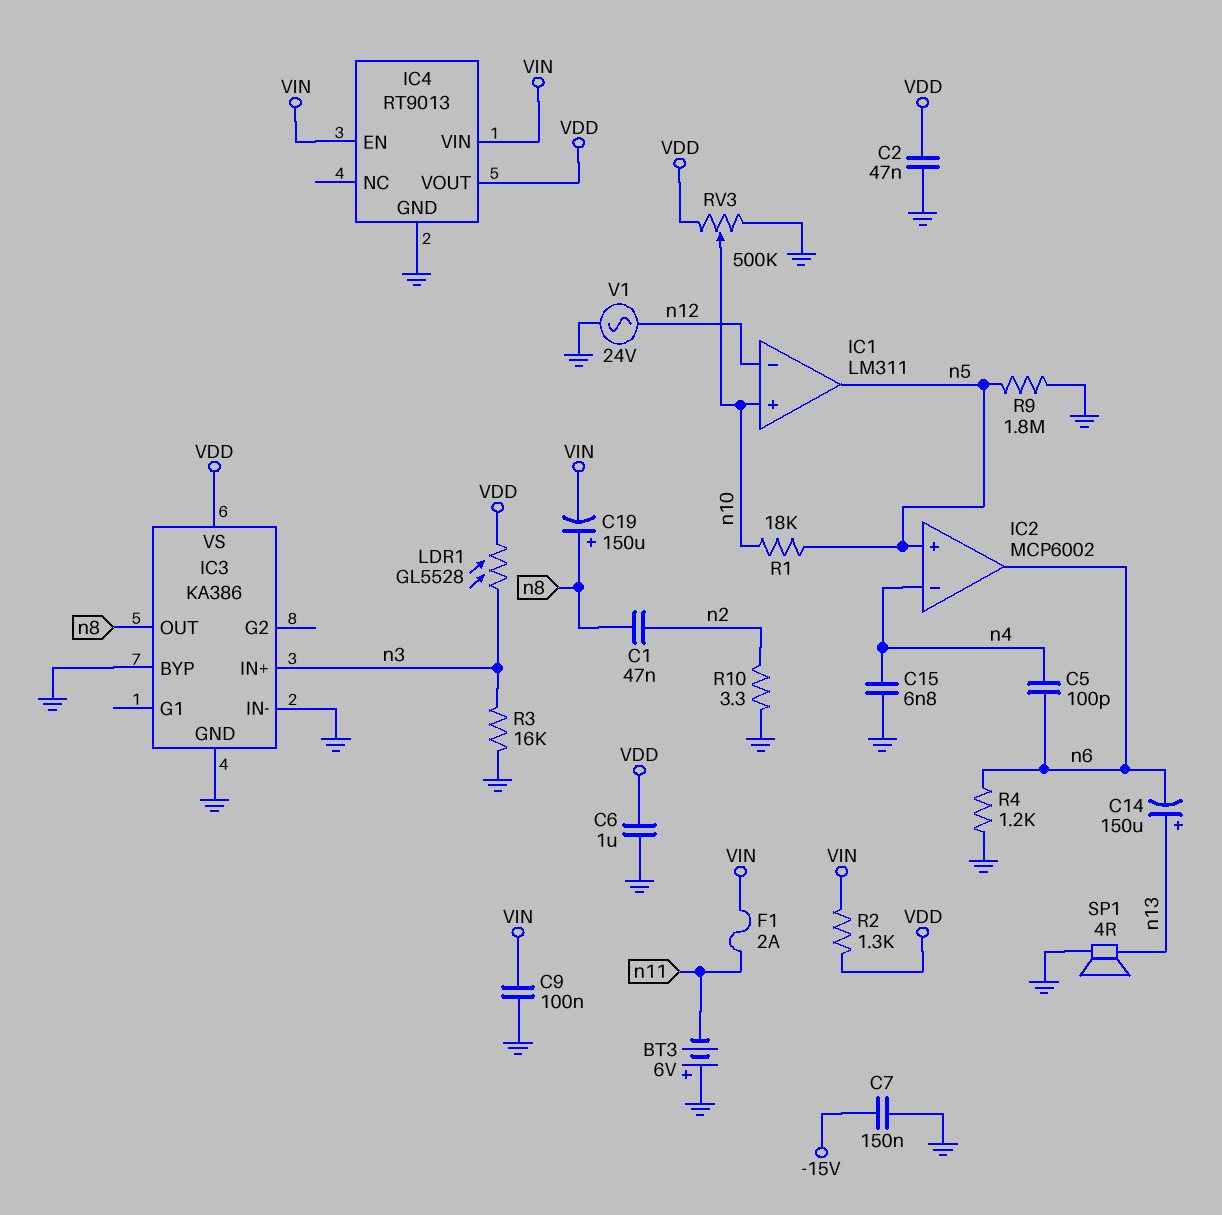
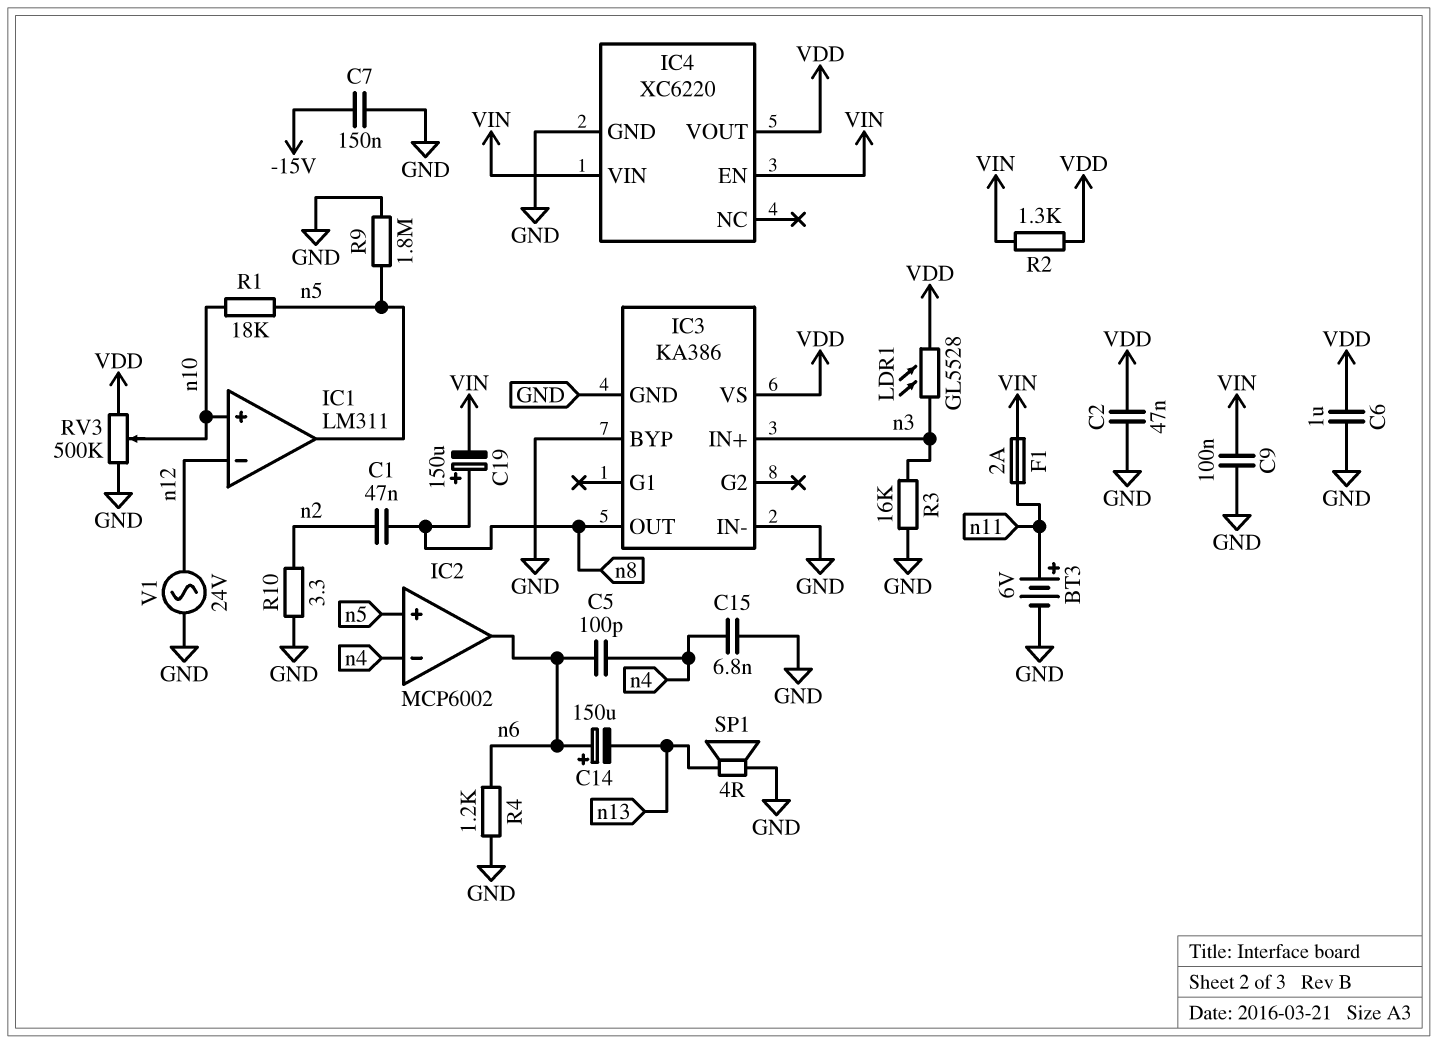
BT3: 6V (plus GND, minus n11) -> 6V (plus n11, minus GND)
C14: 150uF (plus n13, minus n6) -> 150uF (plus n6, minus n13)
IC4: RT9013 -> XC6220

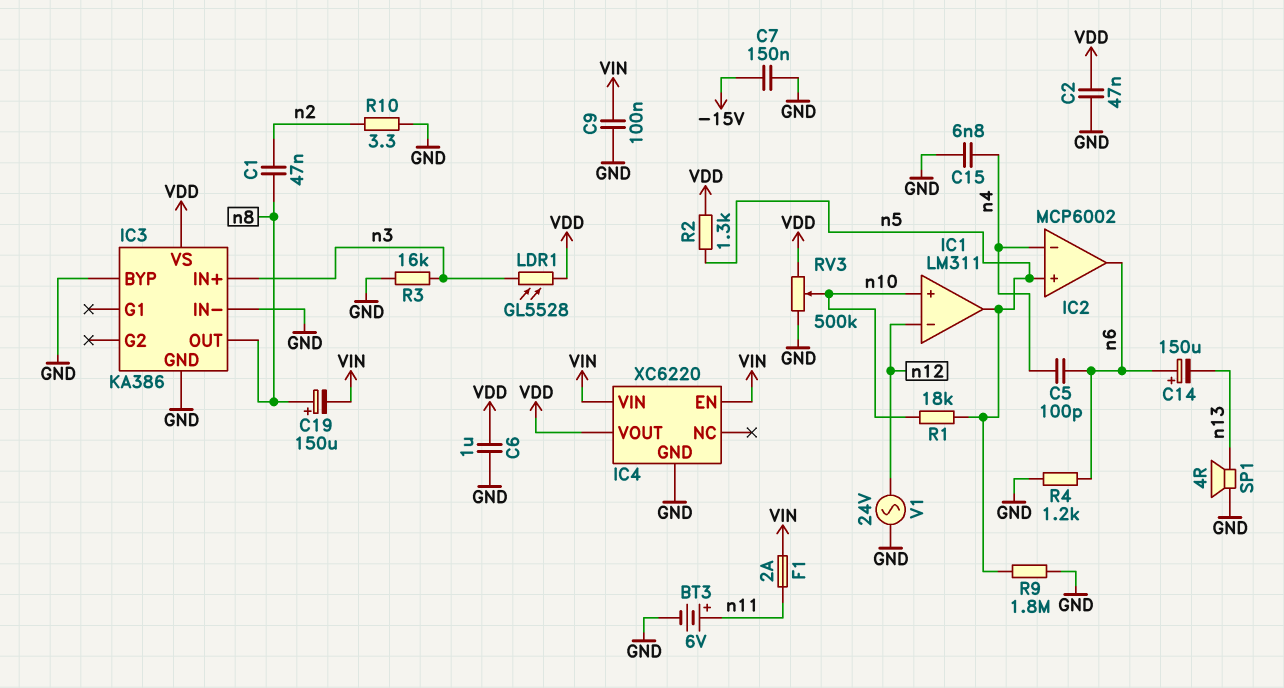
R2: 1.3k (VDD, VIN) -> 1.3k (VDD, n5)

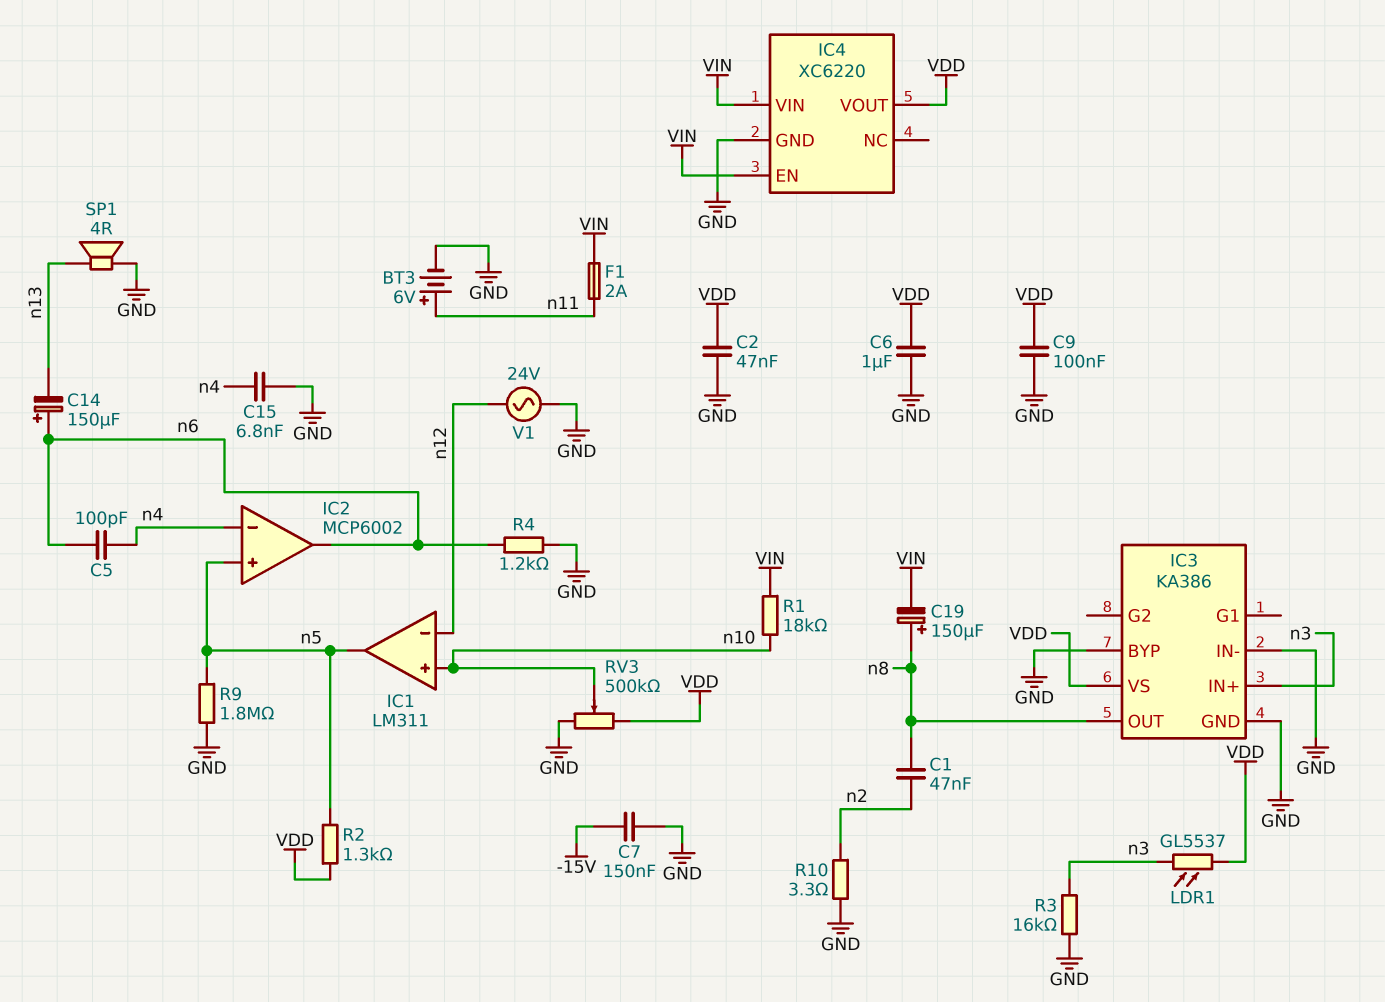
C9: 100nF (GND, VIN) -> 100nF (GND, VDD)
LDR1: GL5528 (VDD, n3) -> GL5537 (VDD, n3)
R1: 18k (n5, n10) -> 18k (VIN, n10)

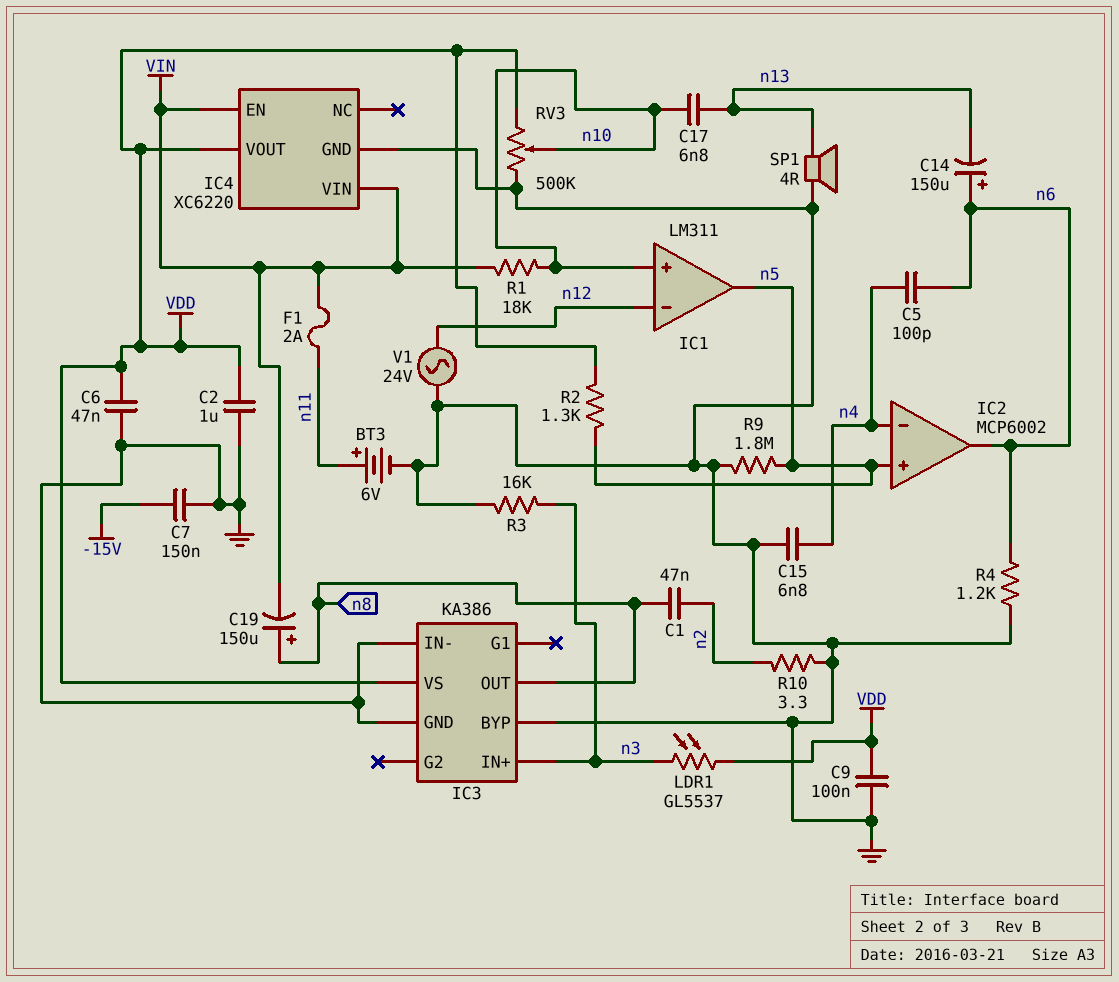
C2: 47nF (GND, VDD) -> 1uF (GND, VDD)
C6: 1uF (GND, VDD) -> 47nF (GND, VDD)
C17: none -> 6.8nF (n10, n13)

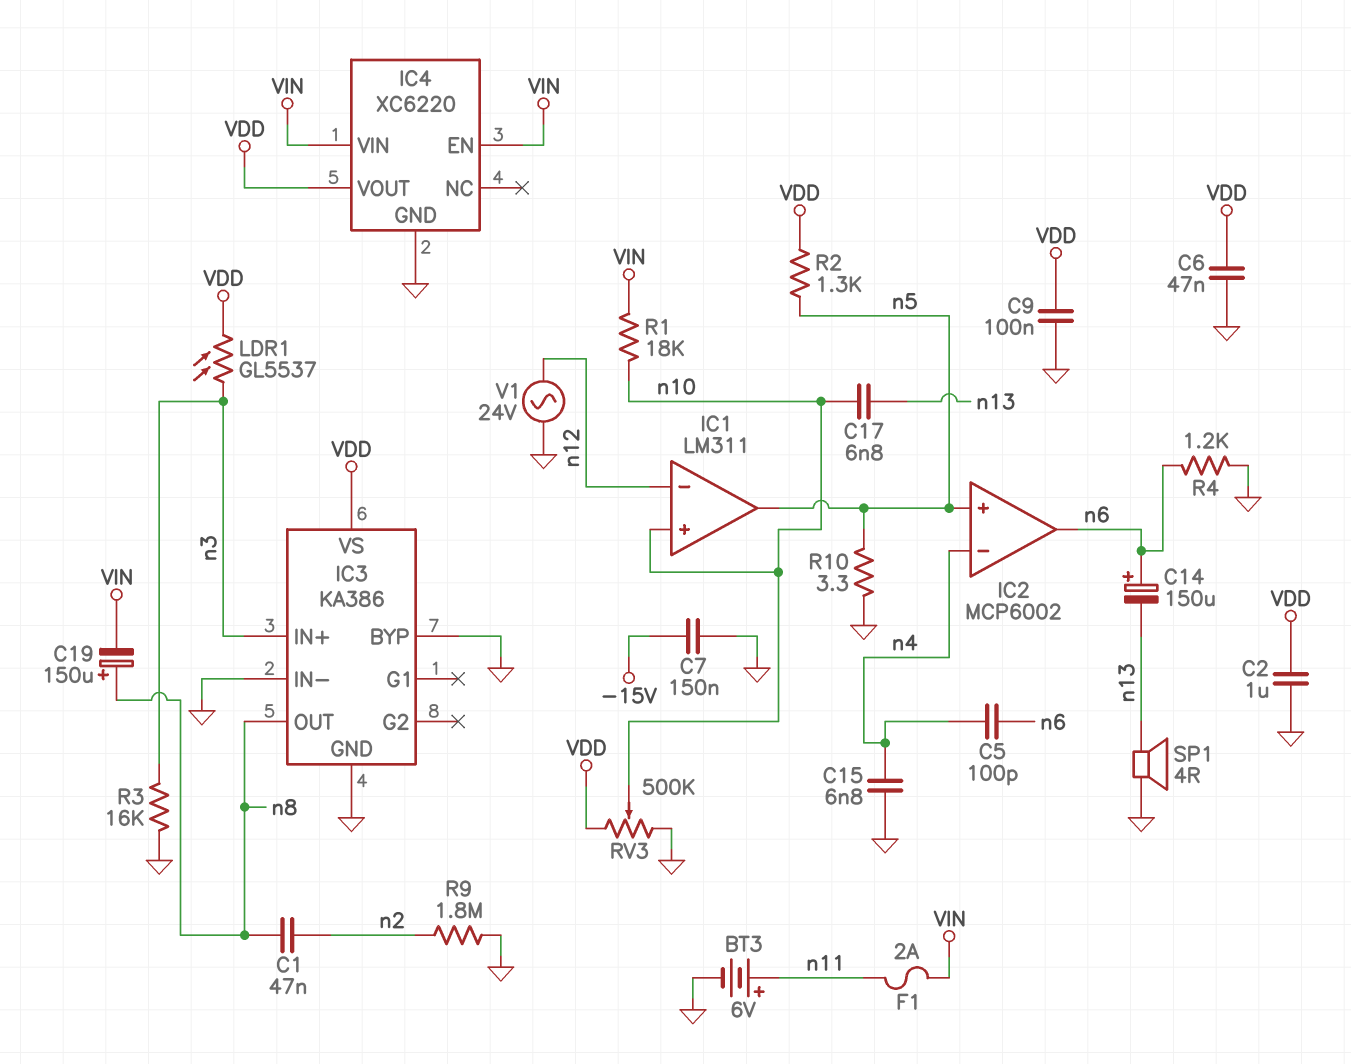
R9: 1.8M (GND, n5) -> 1.8M (GND, n2)
R10: 3.3 (GND, n2) -> 3.3 (GND, n5)

